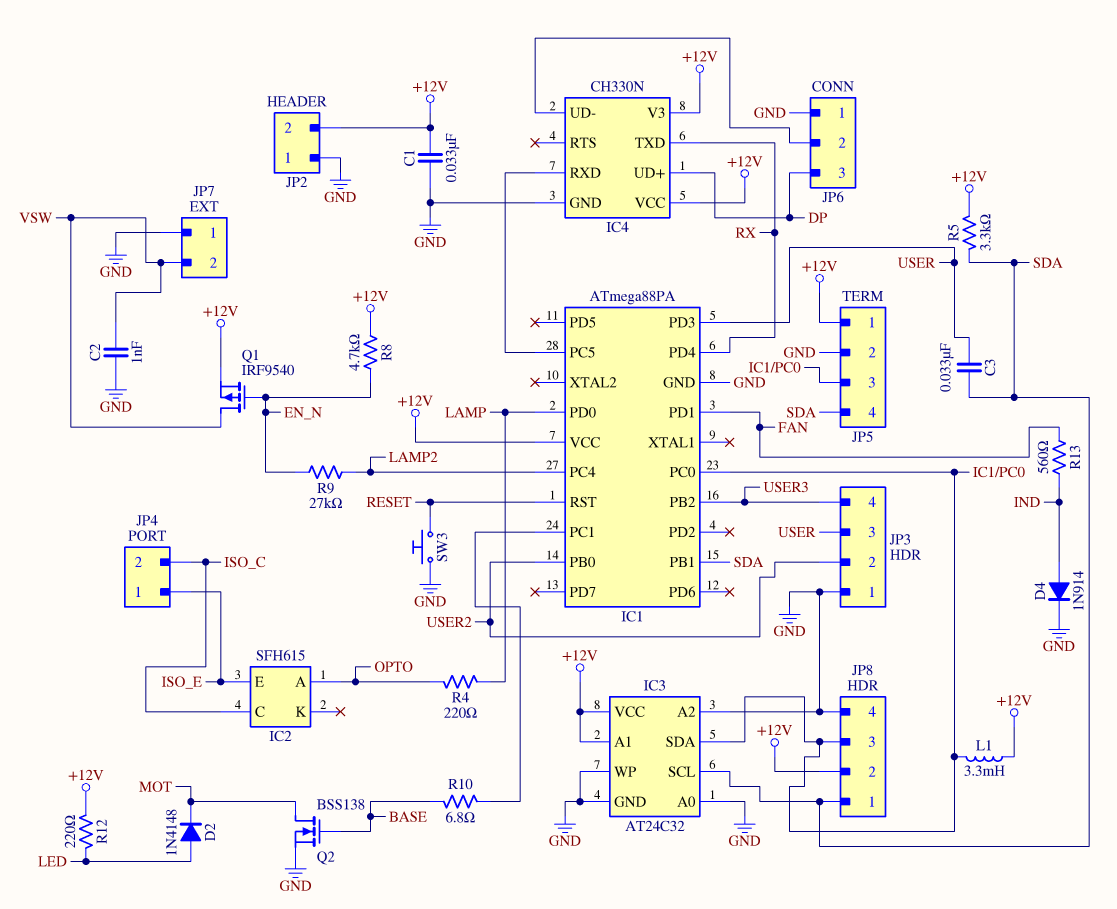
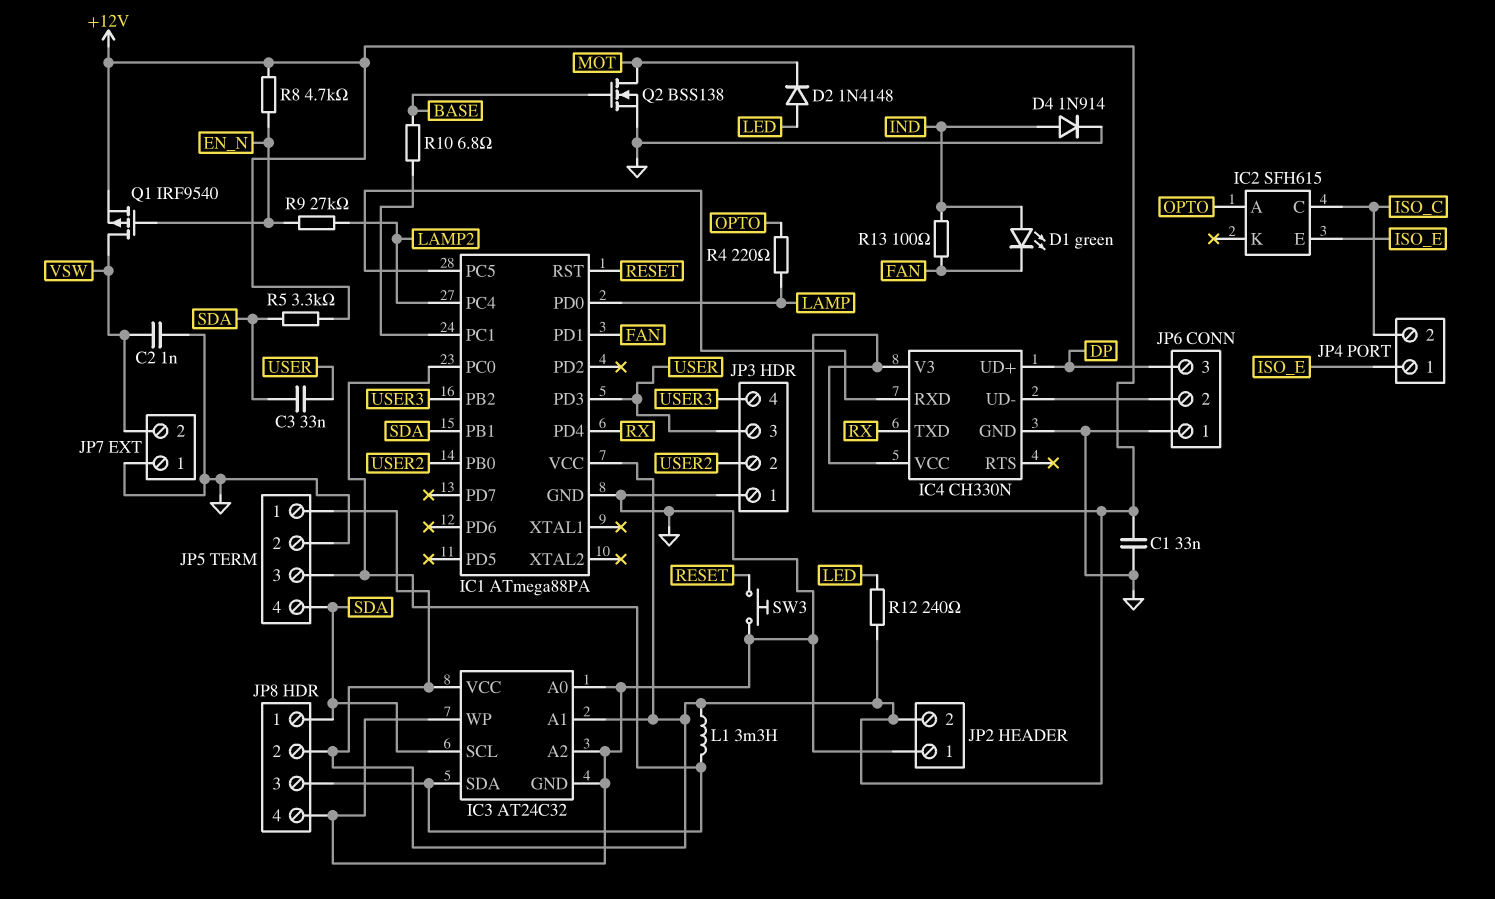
D1: none -> LED green (A IND, K FAN)
R12: 220 (+12V, LED) -> 240 (+12V, LED)
R13: 560 (FAN, IND) -> 100 (FAN, IND)

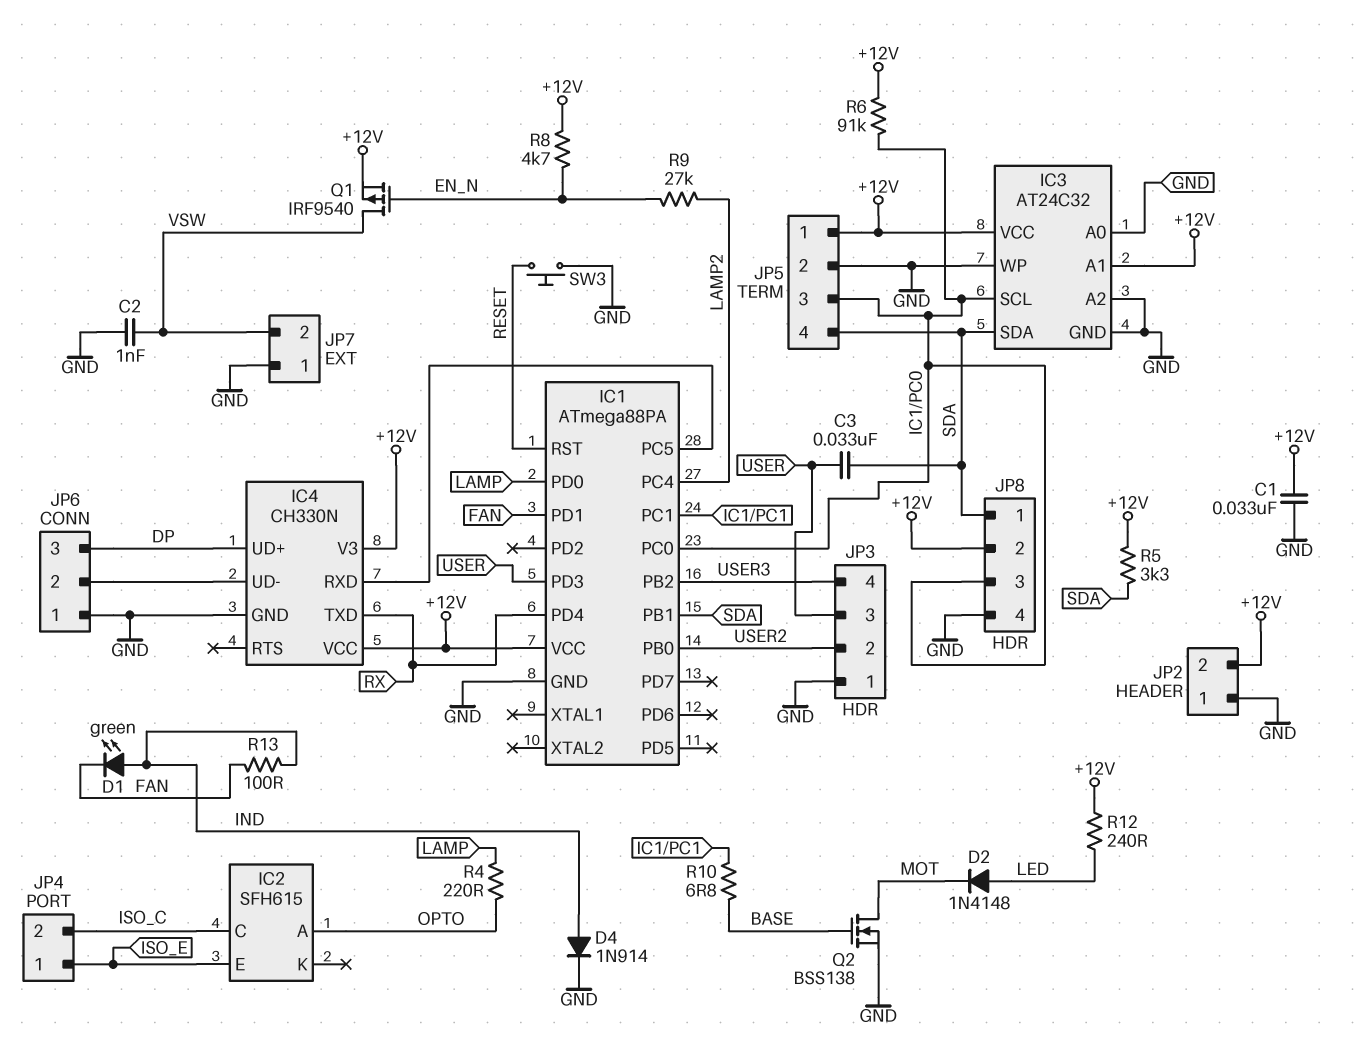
IC3 pin SCL: SDA -> IC1/PC0
IC3 pin SDA: IC1/PC0 -> SDA
L1: 3.3mH (+12V, IC1/PC0) -> none
R6: none -> 91k (+12V, IC1/PC0)

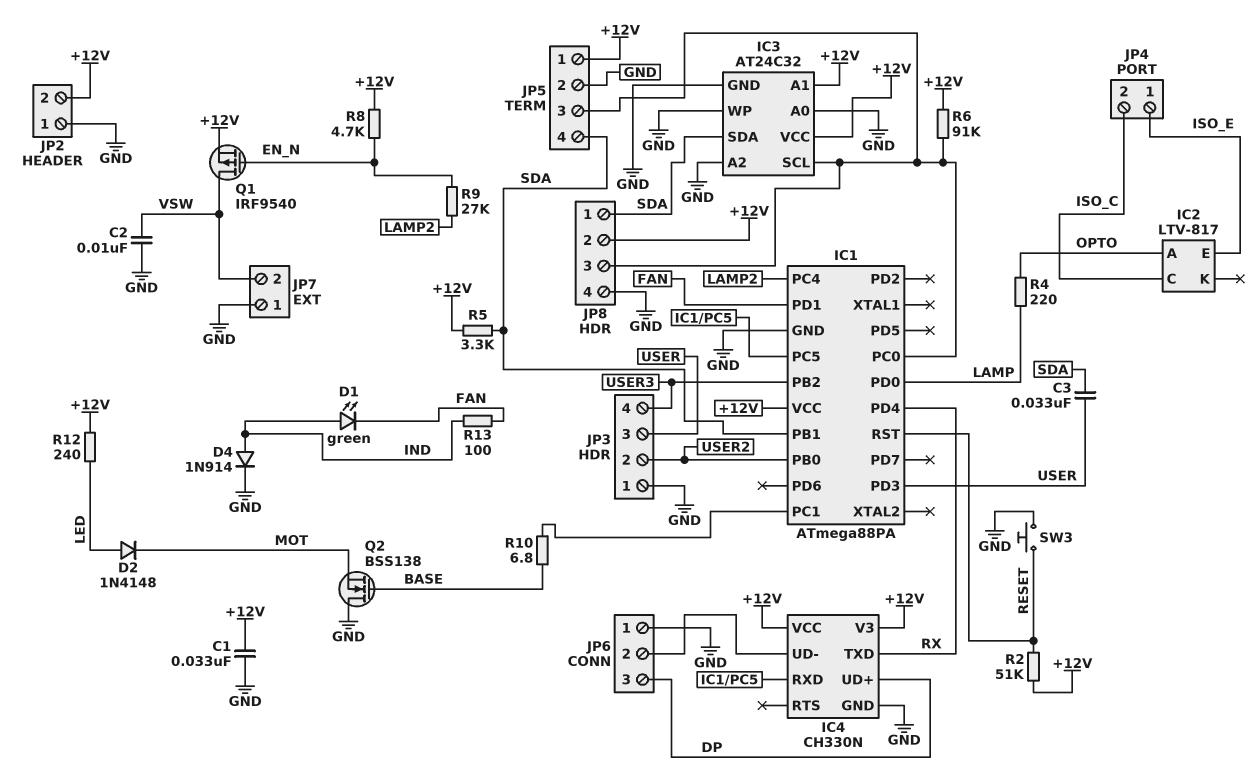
C2: 1nF (GND, VSW) -> 10nF (GND, VSW)
IC2: SFH615 -> LTV-817
Q2: NMOS BSS138 (G BASE, D MOT, S GND) -> NMOS BSS138 (G BASE, D GND, S MOT)
R2: none -> 51k (+12V, RESET)

